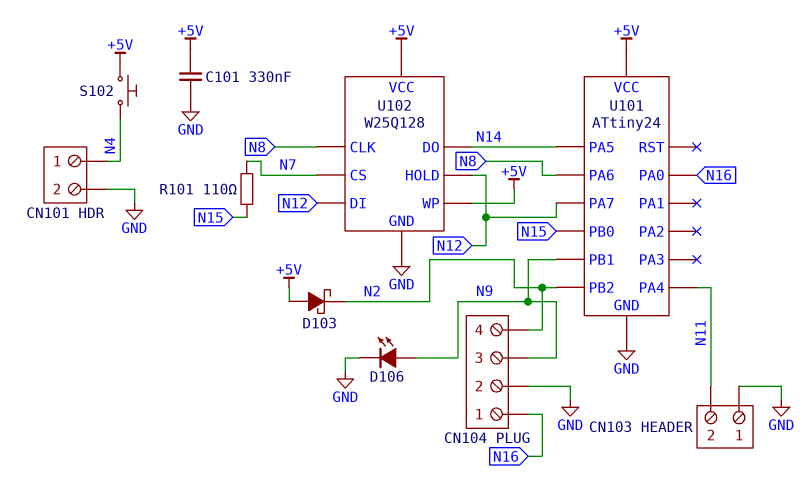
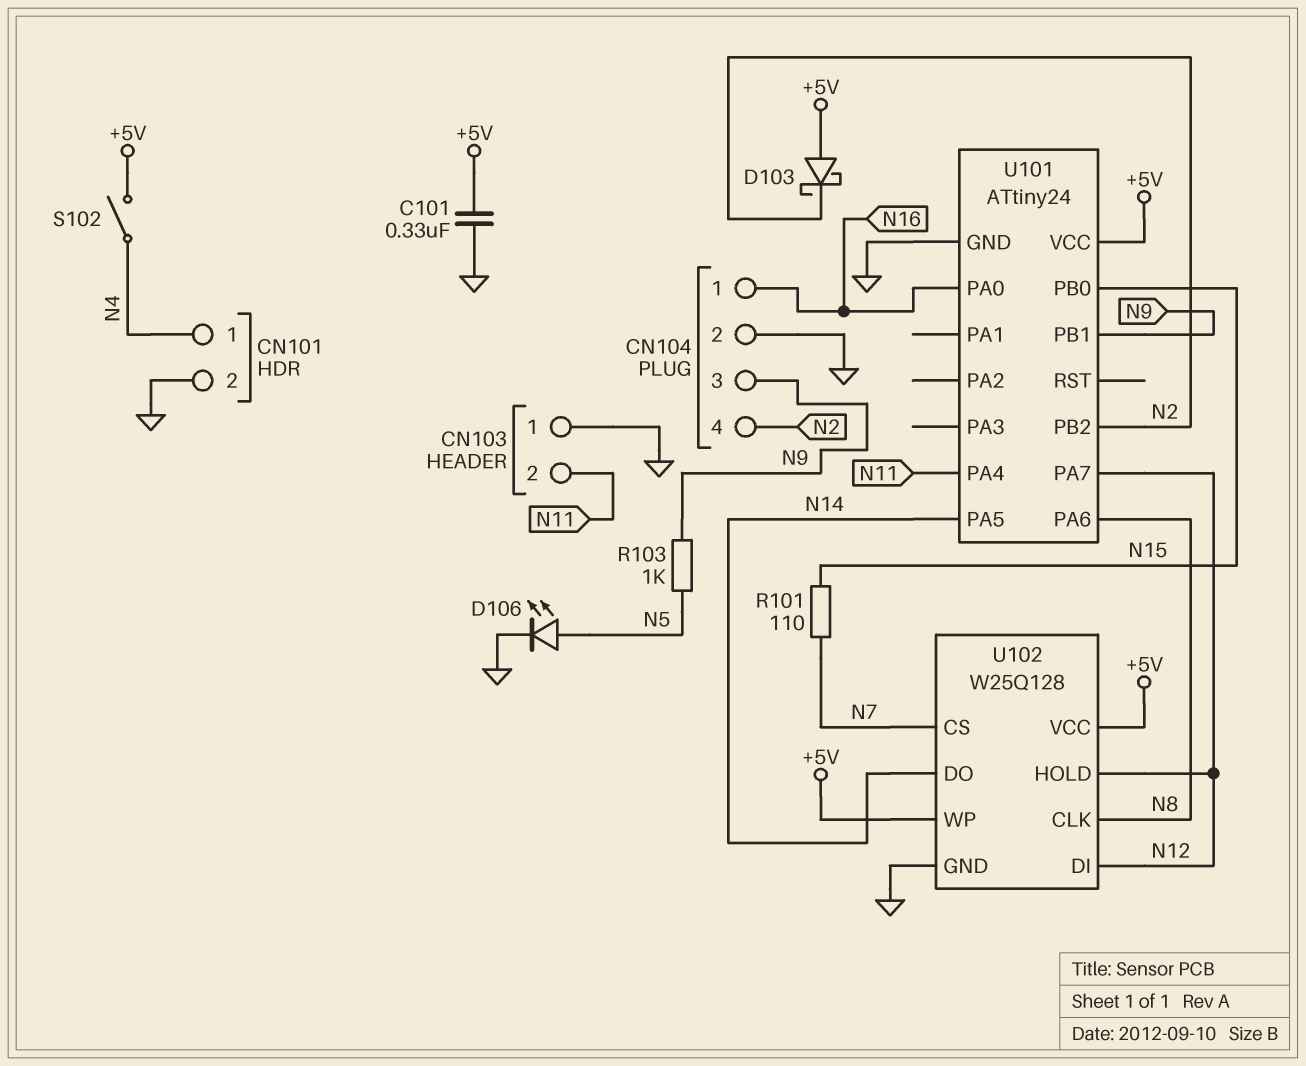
D106: LED (A N9, K GND) -> LED (A N5, K GND)
R103: none -> 1k (N5, N9)
S102: button (+5V, N4) -> switch (+5V, N4)

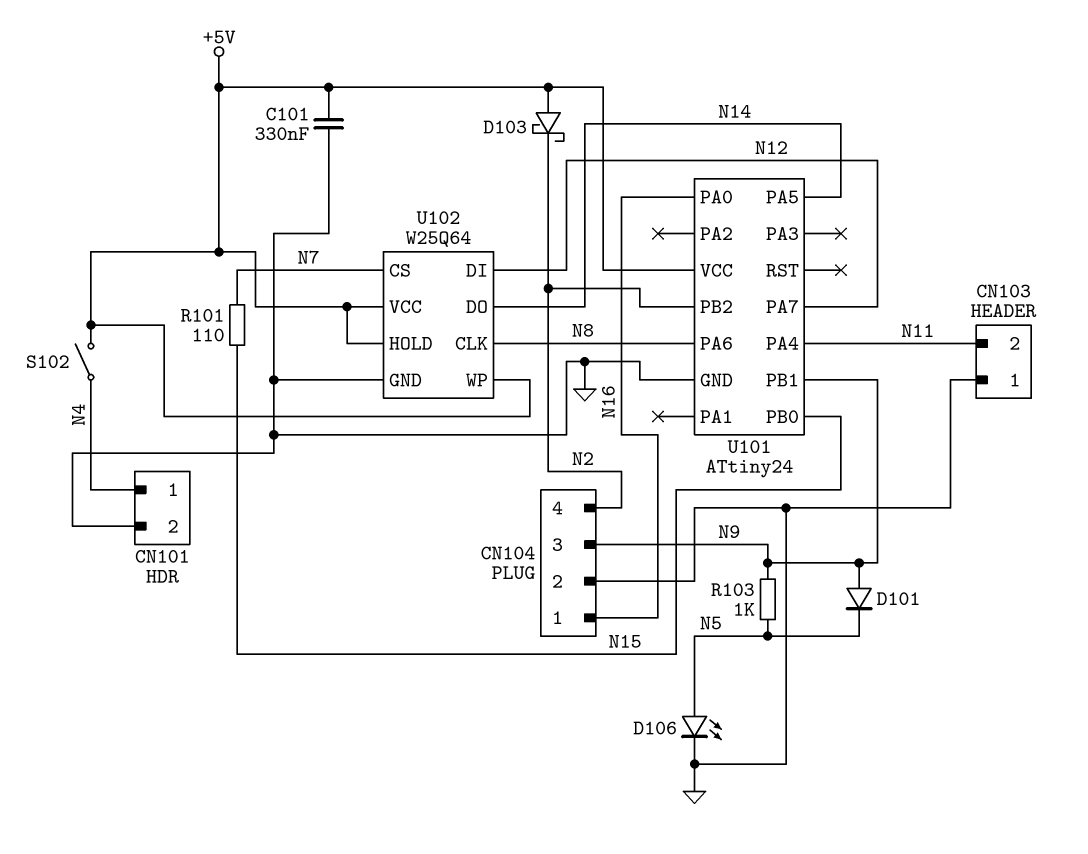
D101: none -> diode (A N9, K N5)
U102: W25Q128 -> W25Q64
U102 pin HOLD: N12 -> +5V

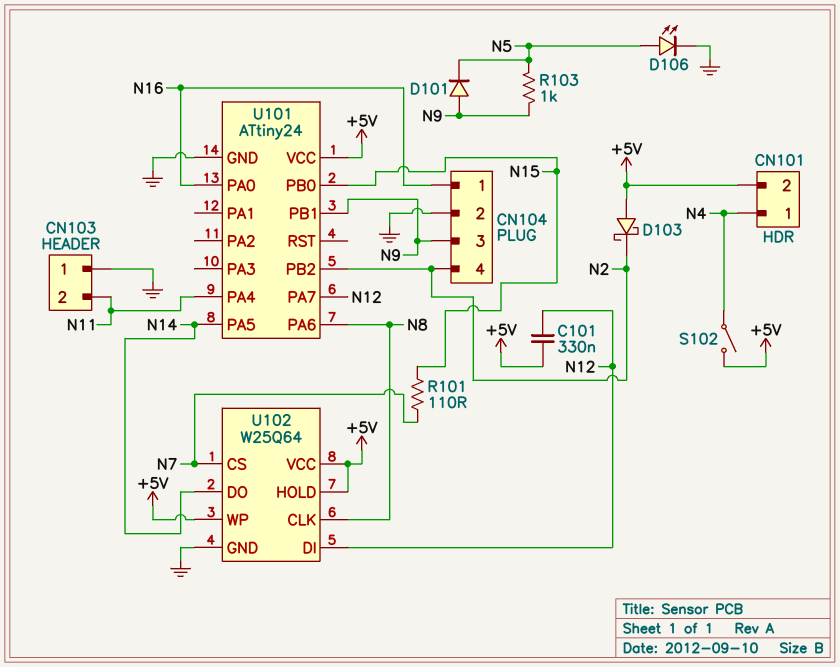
C101: 330nF (+5V, GND) -> 330nF (+5V, N12)
CN101 pin 2: GND -> +5V

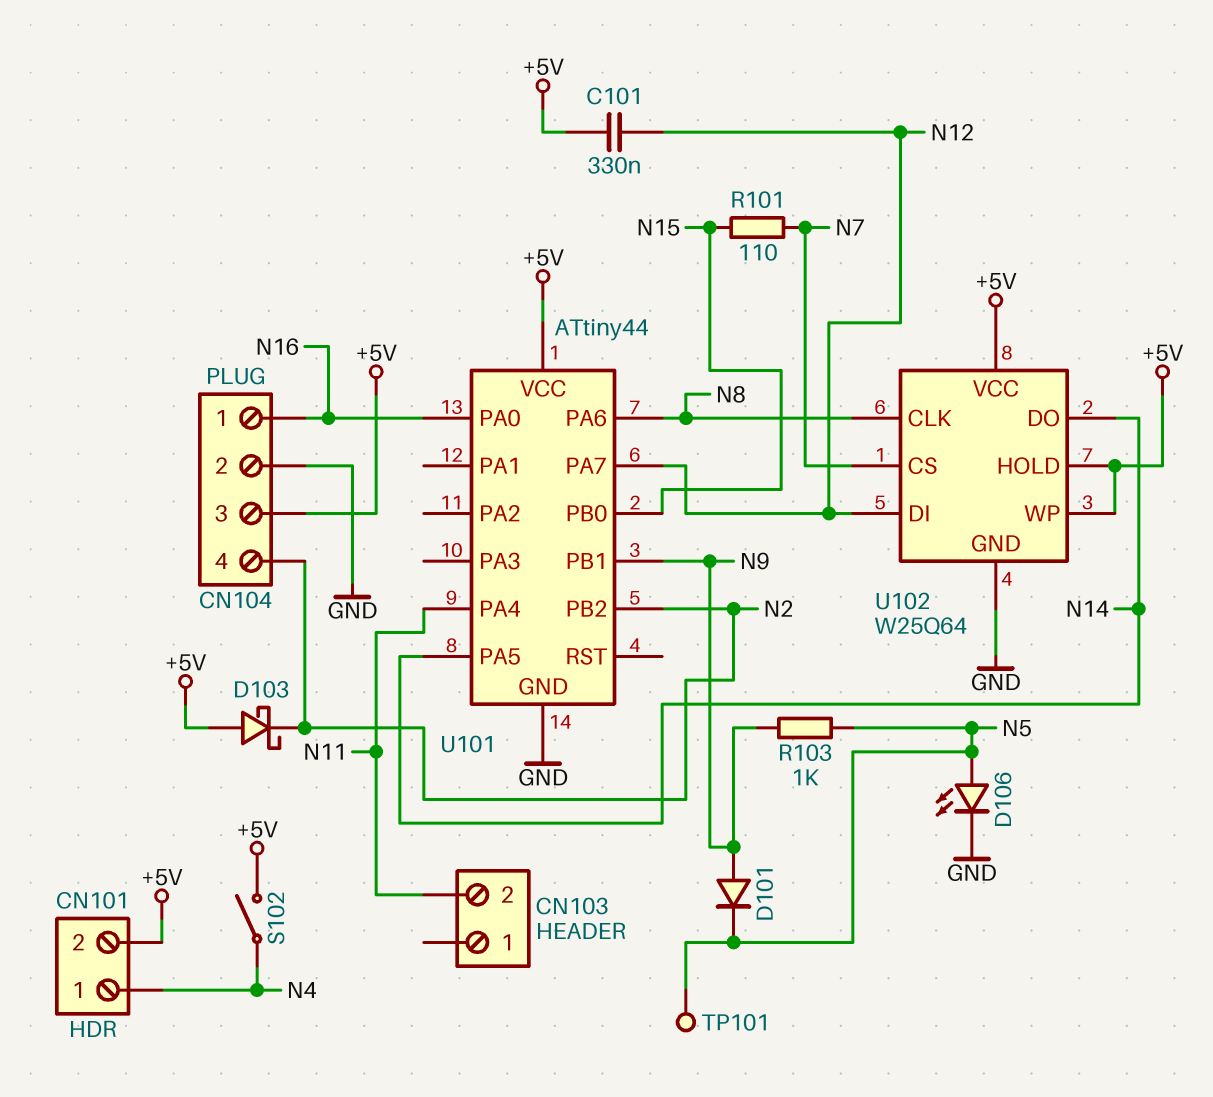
CN103 pin 1: GND -> none
CN104 pin 3: N9 -> +5V
TP101: none -> test point (N5)
U101: ATtiny24 -> ATtiny44

